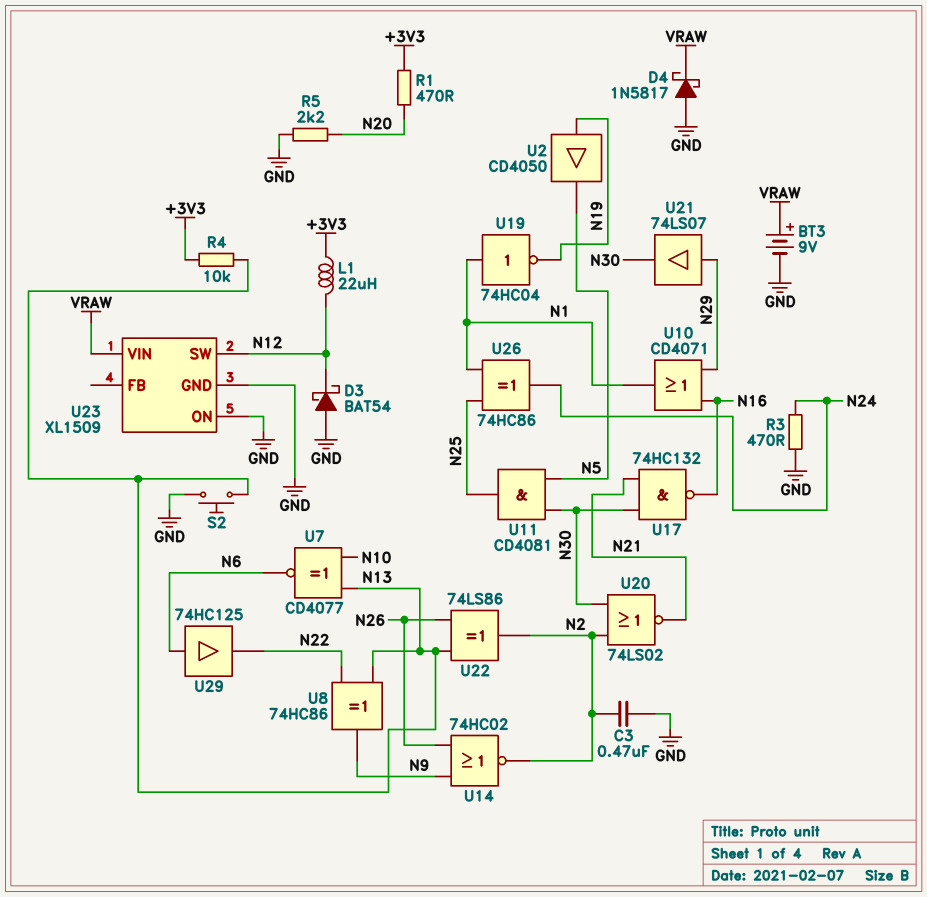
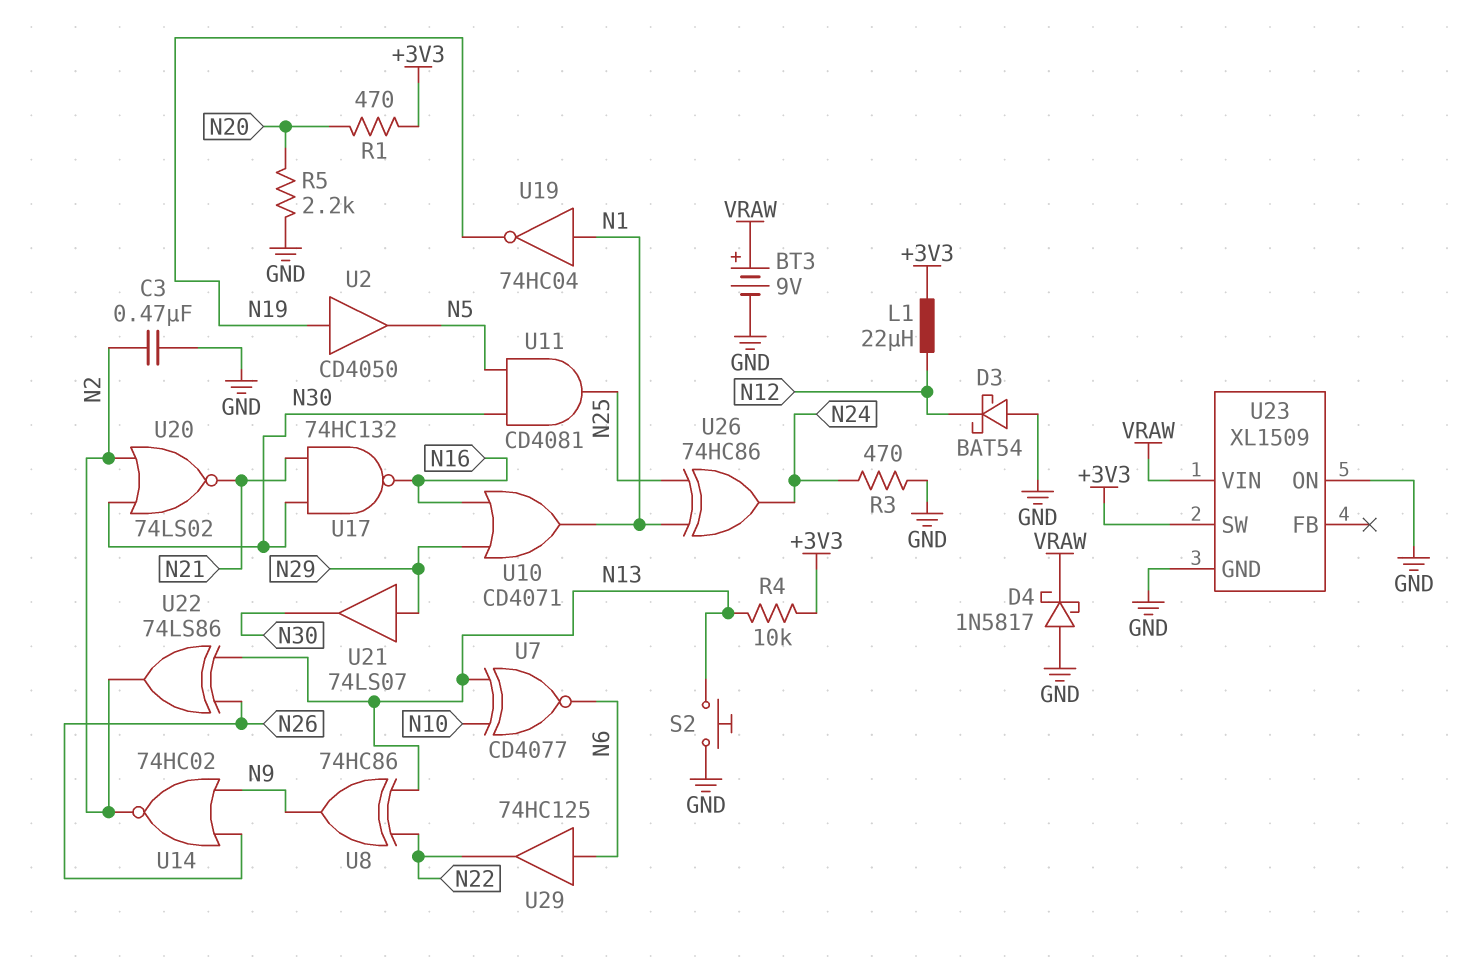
U23 pin SW: N12 -> +3V3

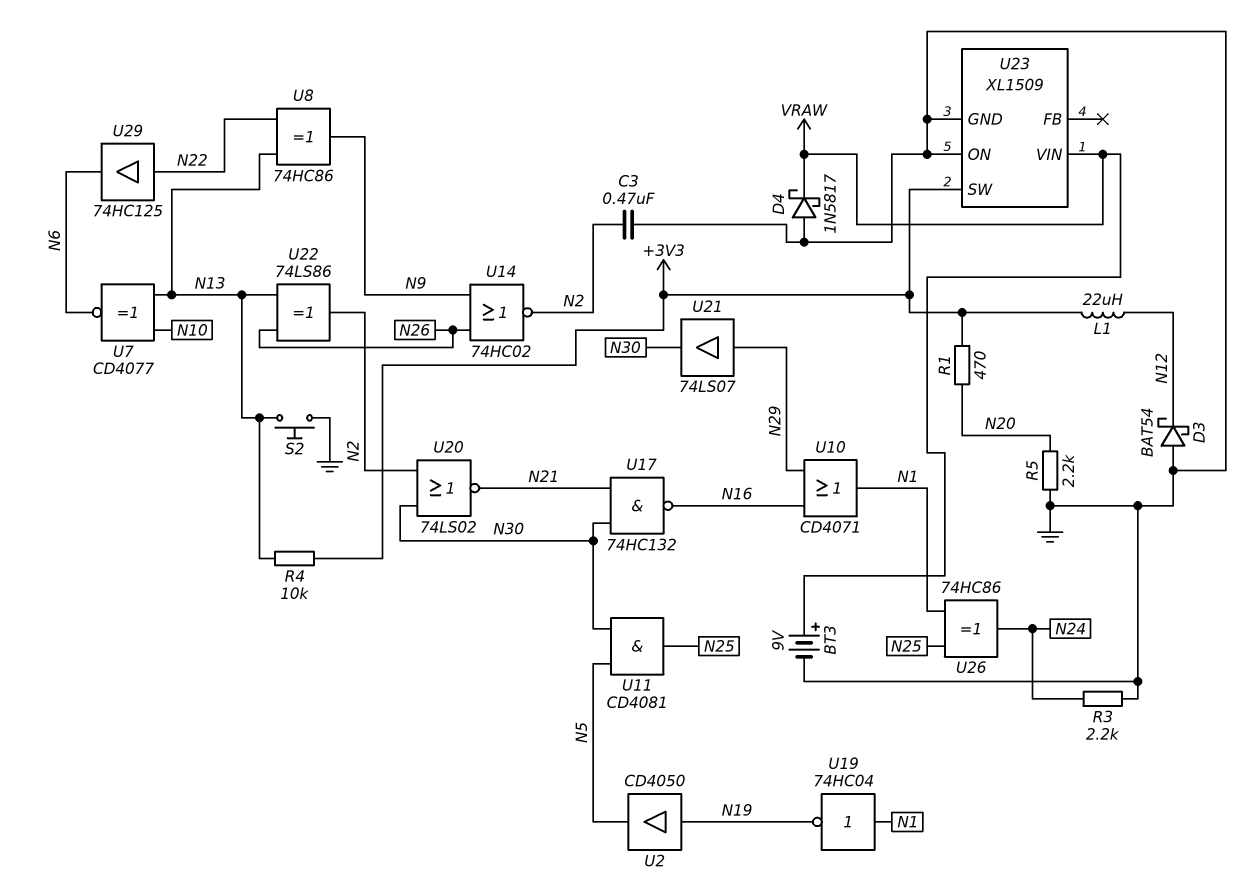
R3: 470 (GND, N24) -> 2.2k (GND, N24)
U29: buffer 74HC125 (in N6, out N22) -> buffer 74HC125 (in N22, out N6)

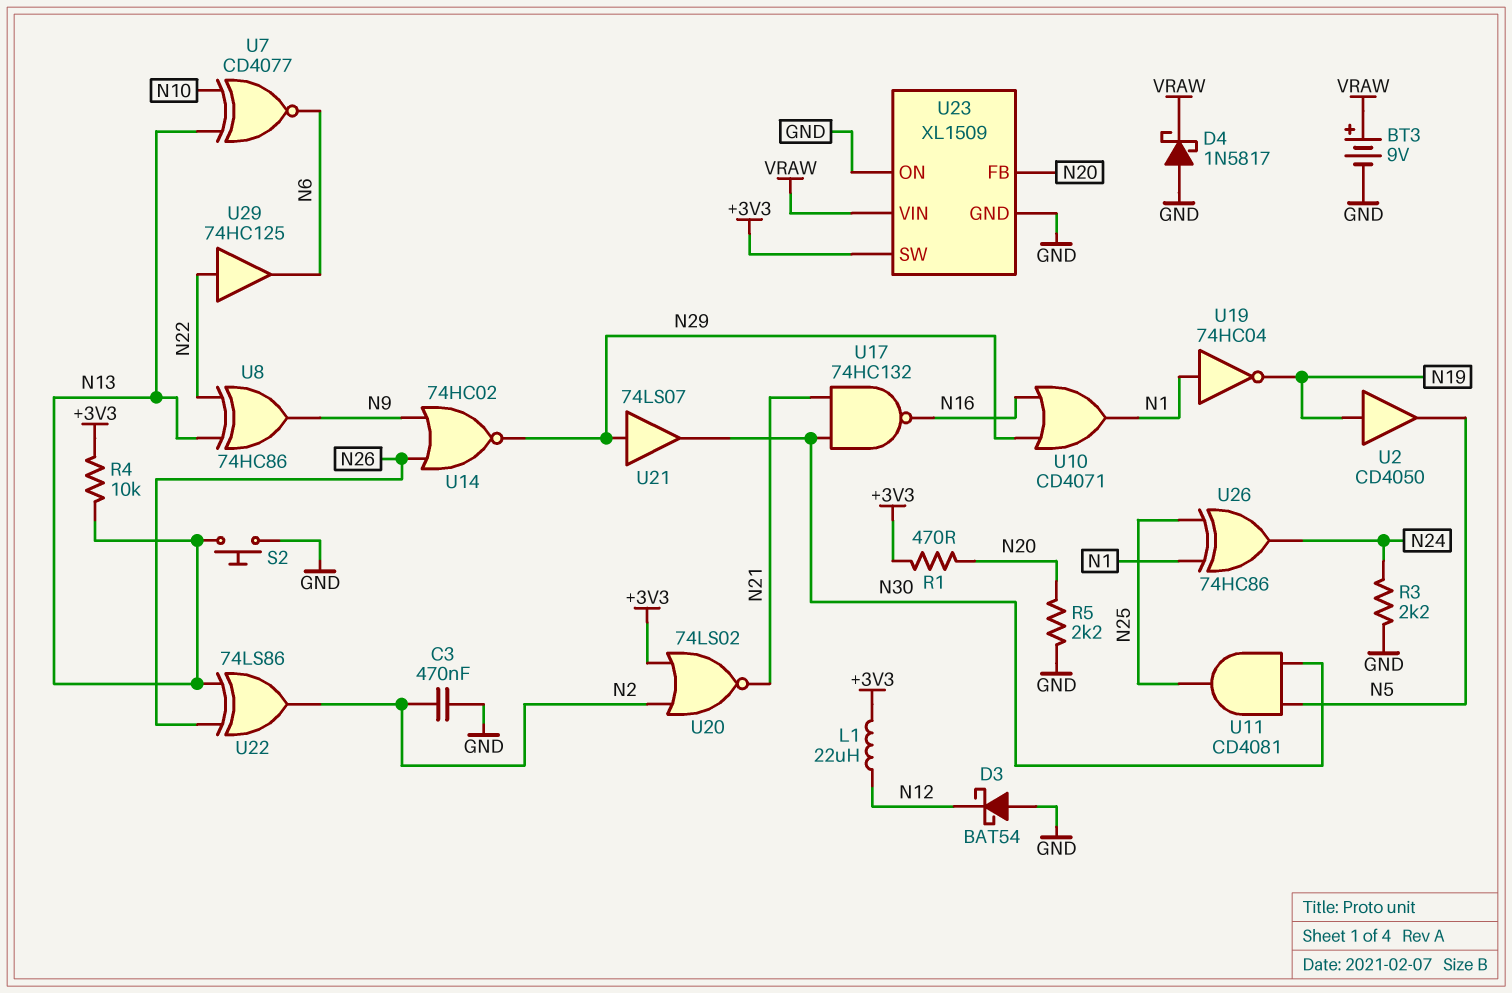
U14: NOR 74HC02 (in N9, in N26, out N2) -> NOR 74HC02 (in N9, in N26, out N29)
U20: NOR 74LS02 (in N2, in N30, out N21) -> NOR 74LS02 (in +3V3, in N2, out N21)
U23 pin FB: none -> N20

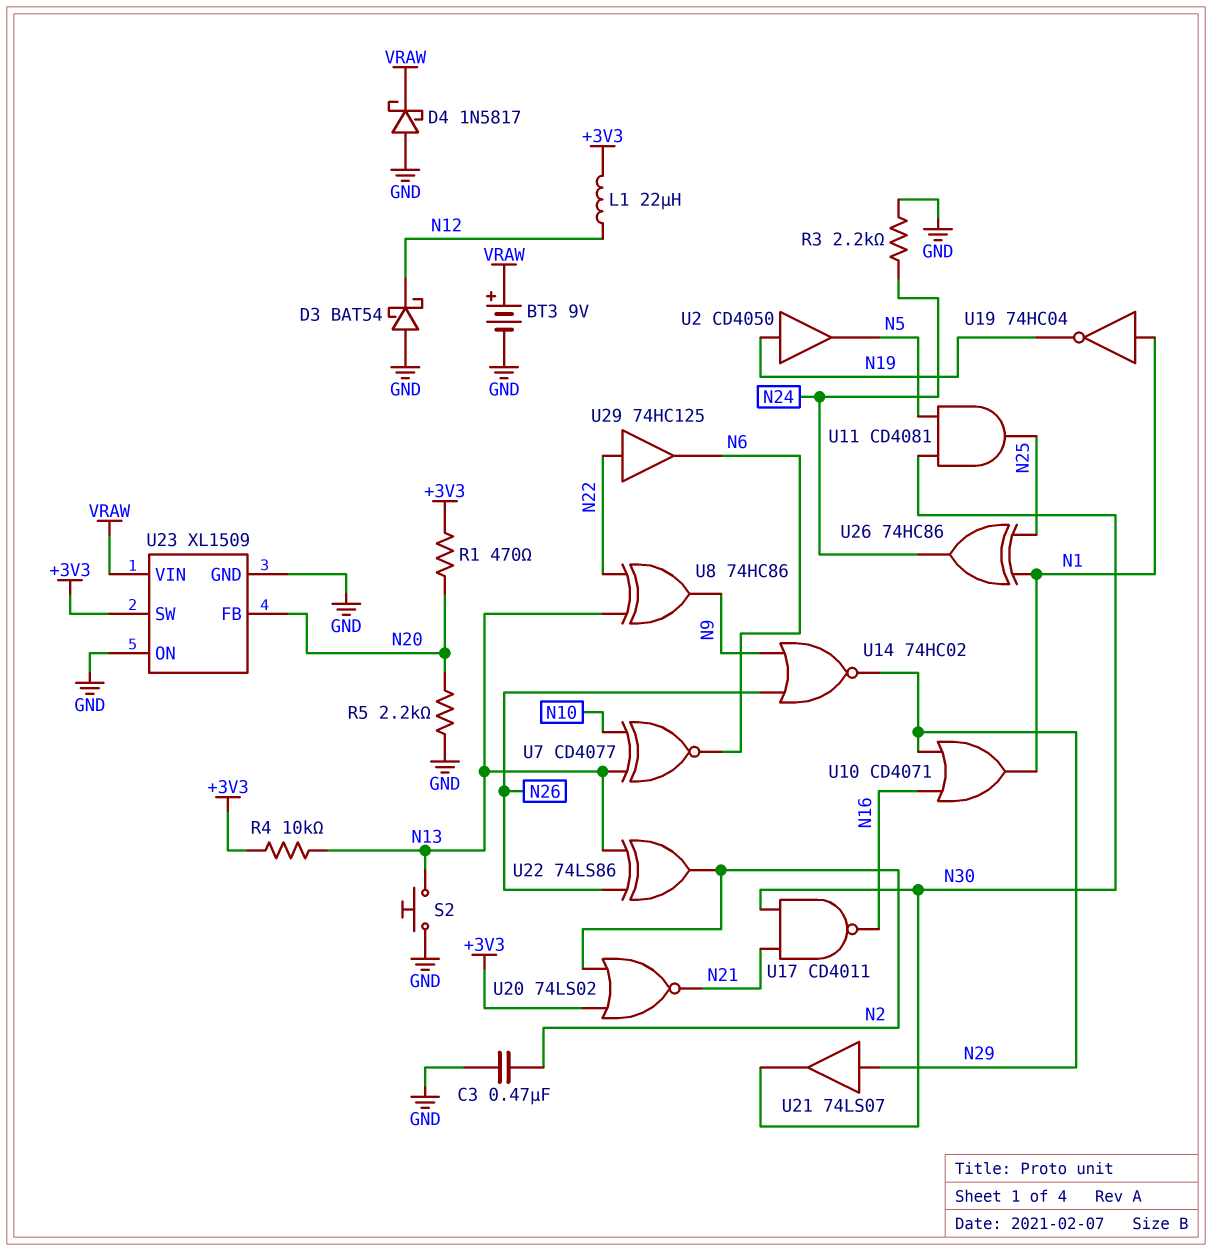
U17: NAND 74HC132 (in N21, in N30, out N16) -> NAND CD4011 (in N21, in N30, out N16)

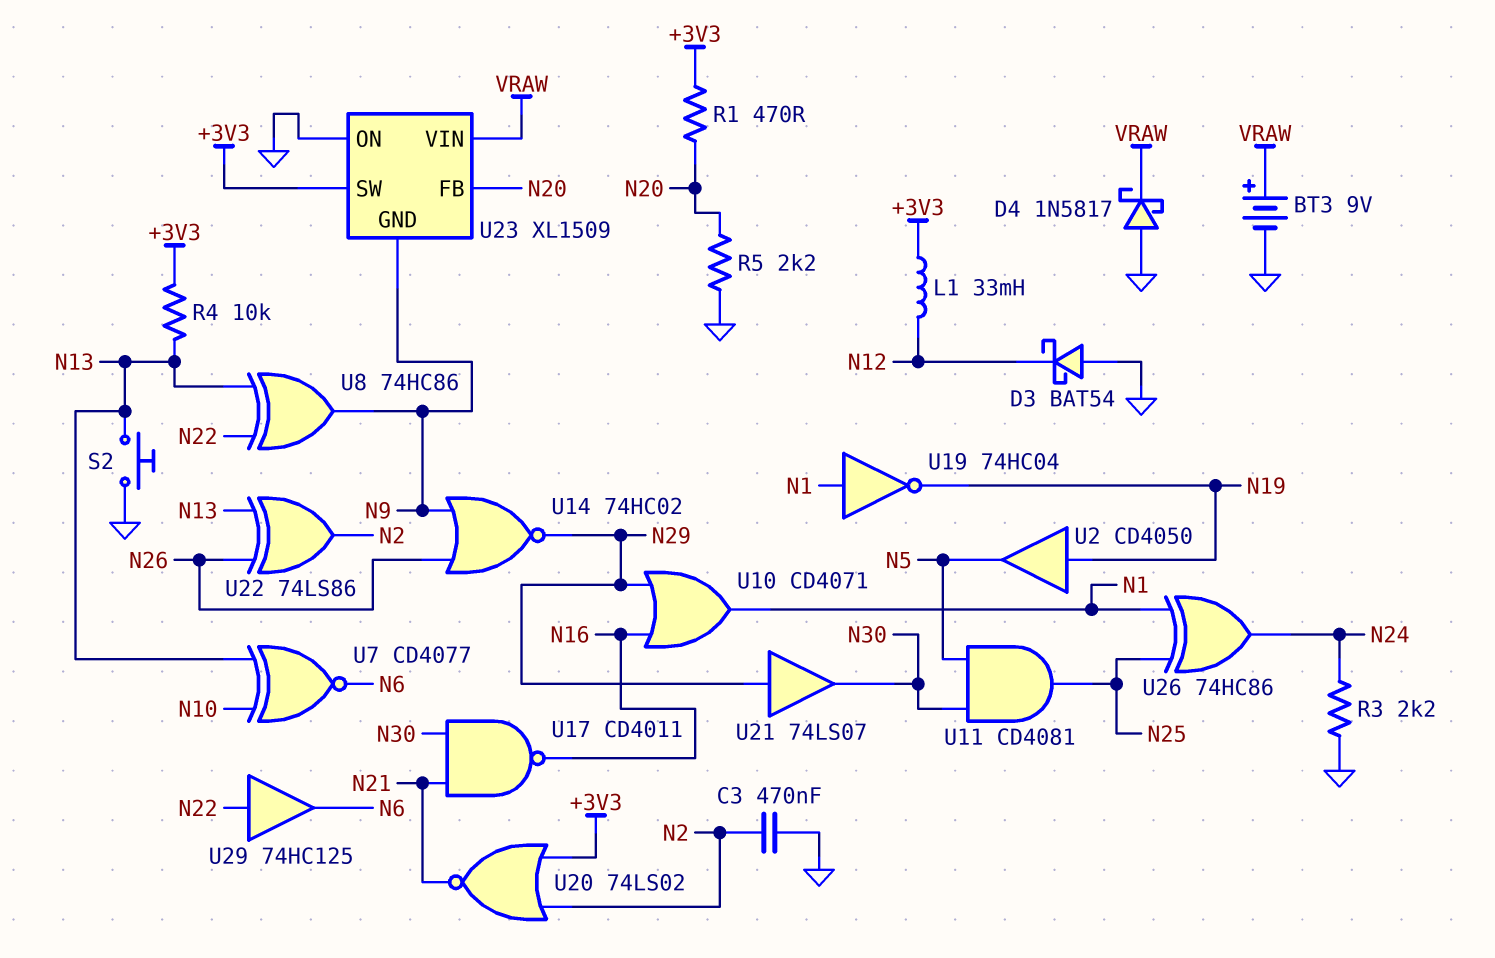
L1: 22uH (+3V3, N12) -> 33mH (+3V3, N12)
U23 pin GND: GND -> N9

